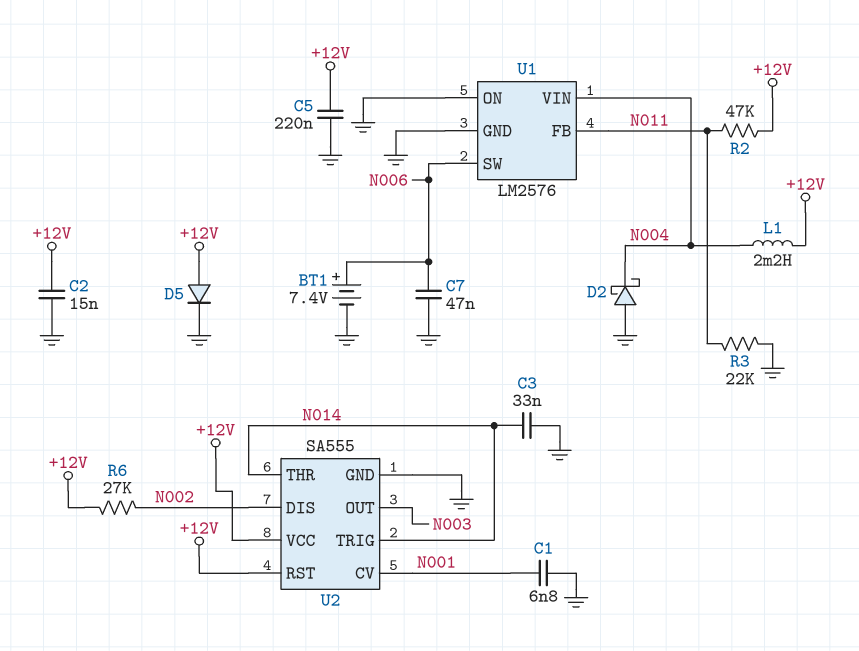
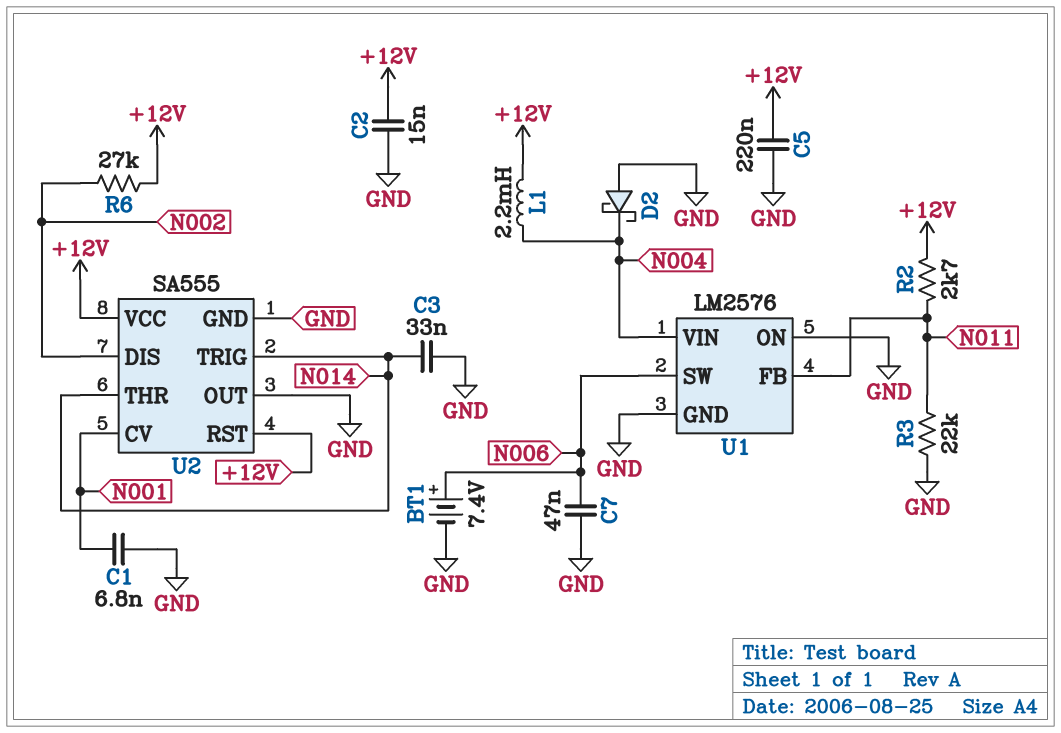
D5: diode (A +12V, K GND) -> none
R2: 47k (+12V, N011) -> 2.7k (+12V, N011)
U2 pin OUT: N003 -> GND

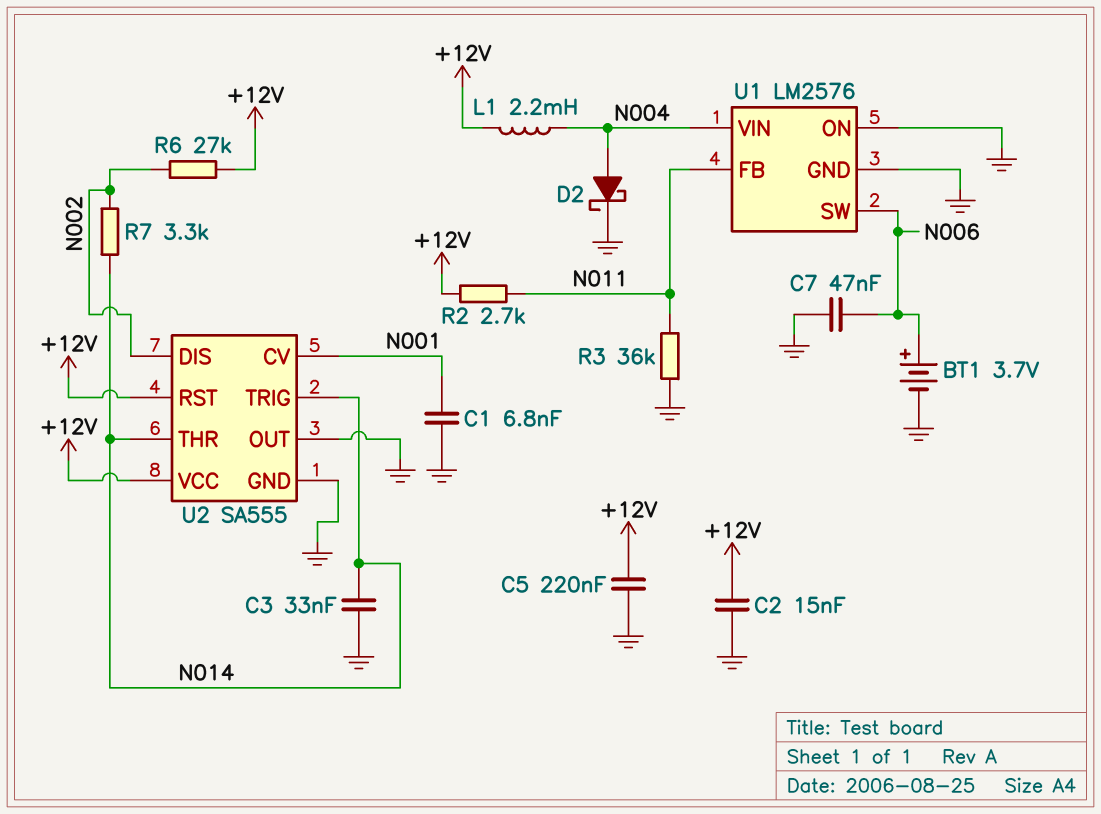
BT1: 7.4V (plus N006, minus GND) -> 3.7V (plus N006, minus GND)
D2: schottky (A GND, K N004) -> schottky (A N004, K GND)
R3: 22k (GND, N011) -> 36k (GND, N011)
R7: none -> 3.3k (N002, N014)

